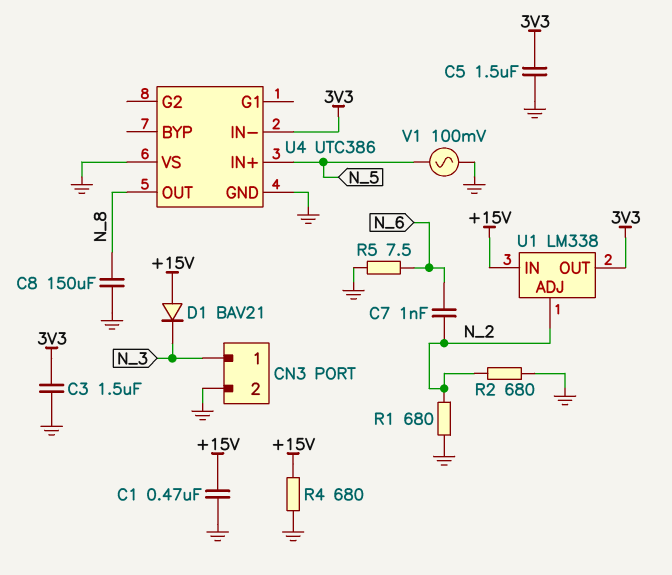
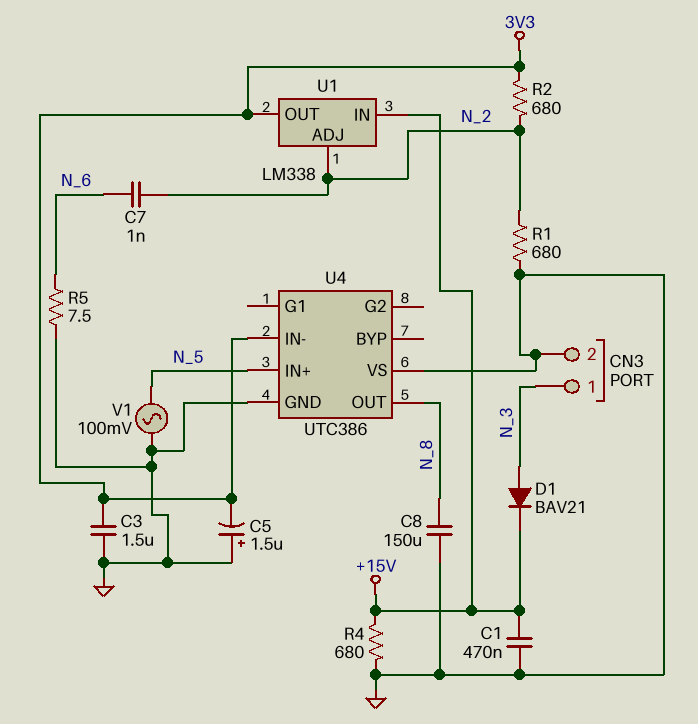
C5: 1.5uF (3V3, GND) -> 1.5uF (plus GND, minus 3V3)
D1: diode BAV21 (A +15V, K N_3) -> diode BAV21 (A N_3, K +15V)
R2: 680 (GND, N_2) -> 680 (3V3, N_2)

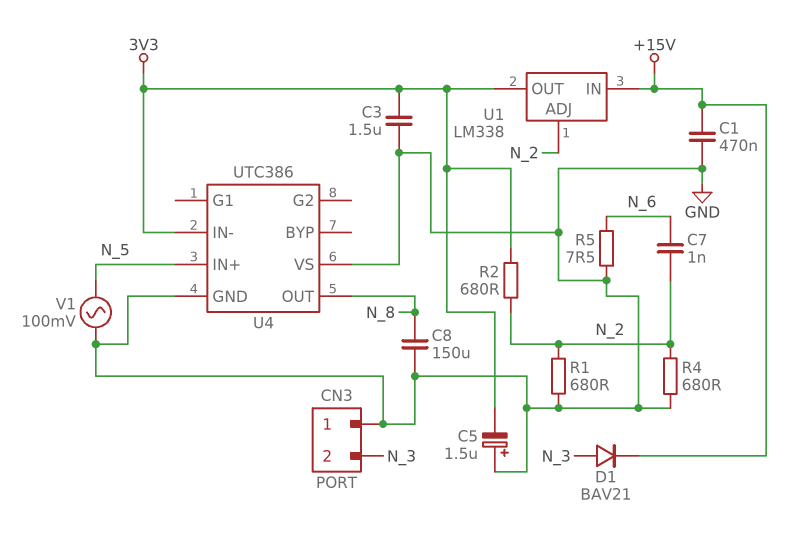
CN3 pin 1: N_3 -> GND
CN3 pin 2: GND -> N_3
R4: 680 (+15V, GND) -> 680 (GND, N_2)

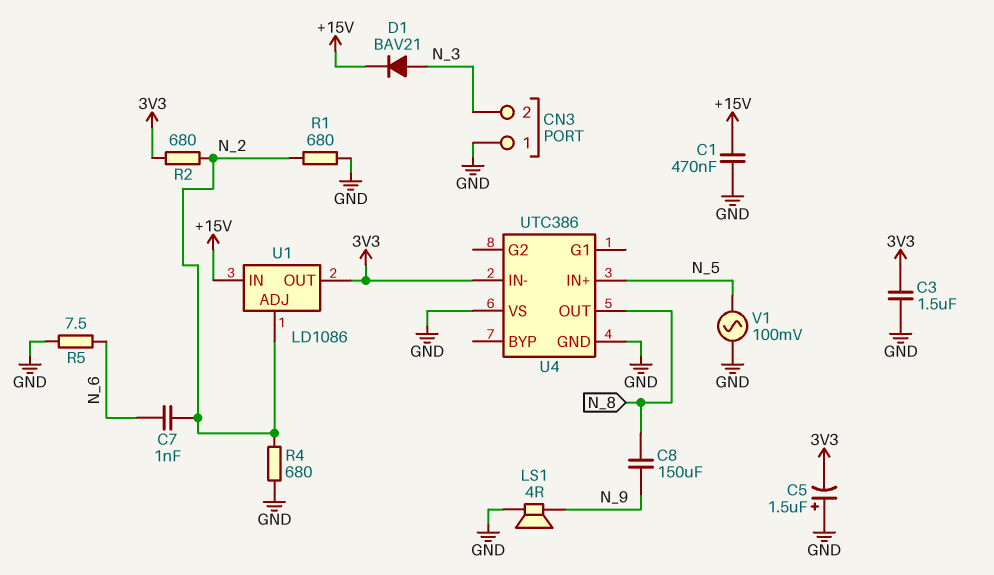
C8: 150uF (GND, N_8) -> 150uF (N_8, N_9)
LS1: none -> speaker 4R (GND, N_9)
U1: LM338 -> LD1086

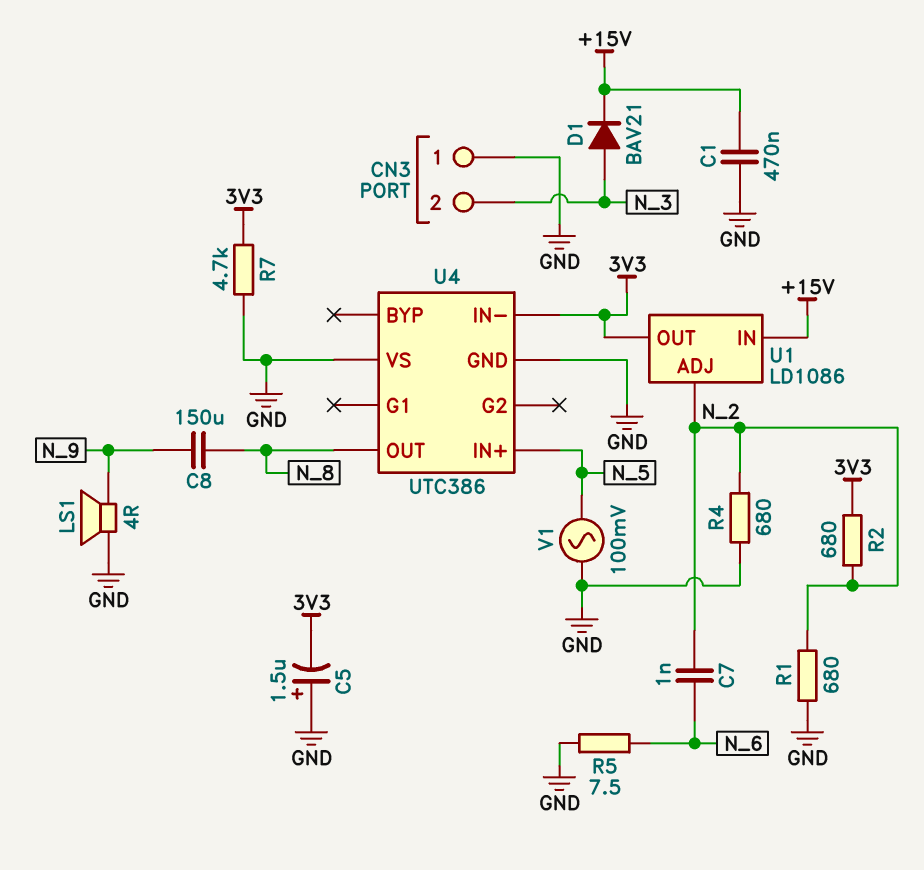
C3: 1.5uF (3V3, GND) -> none
R7: none -> 4.7k (3V3, GND)

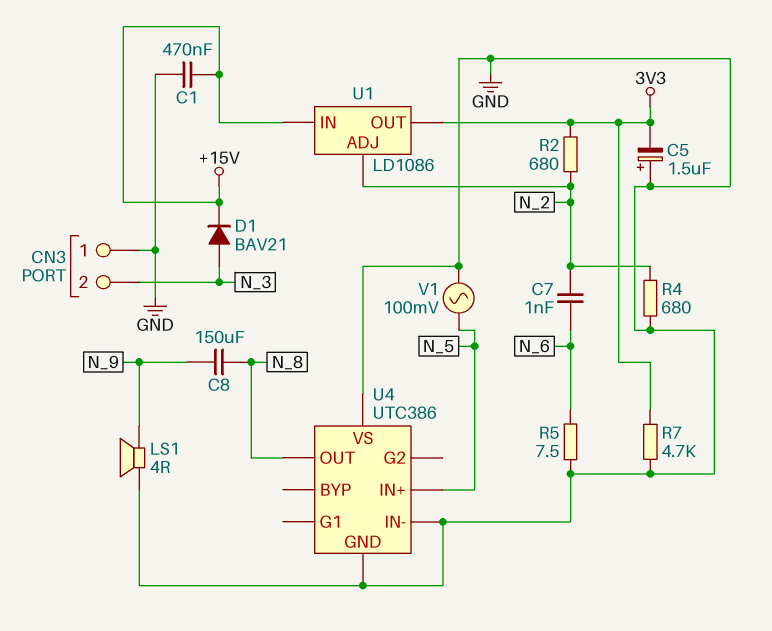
R1: 680 (GND, N_2) -> none
U4 pin IN-: 3V3 -> GND

